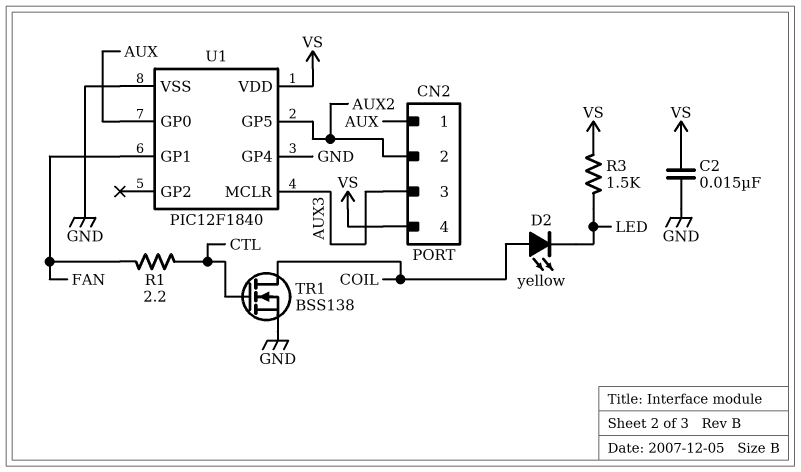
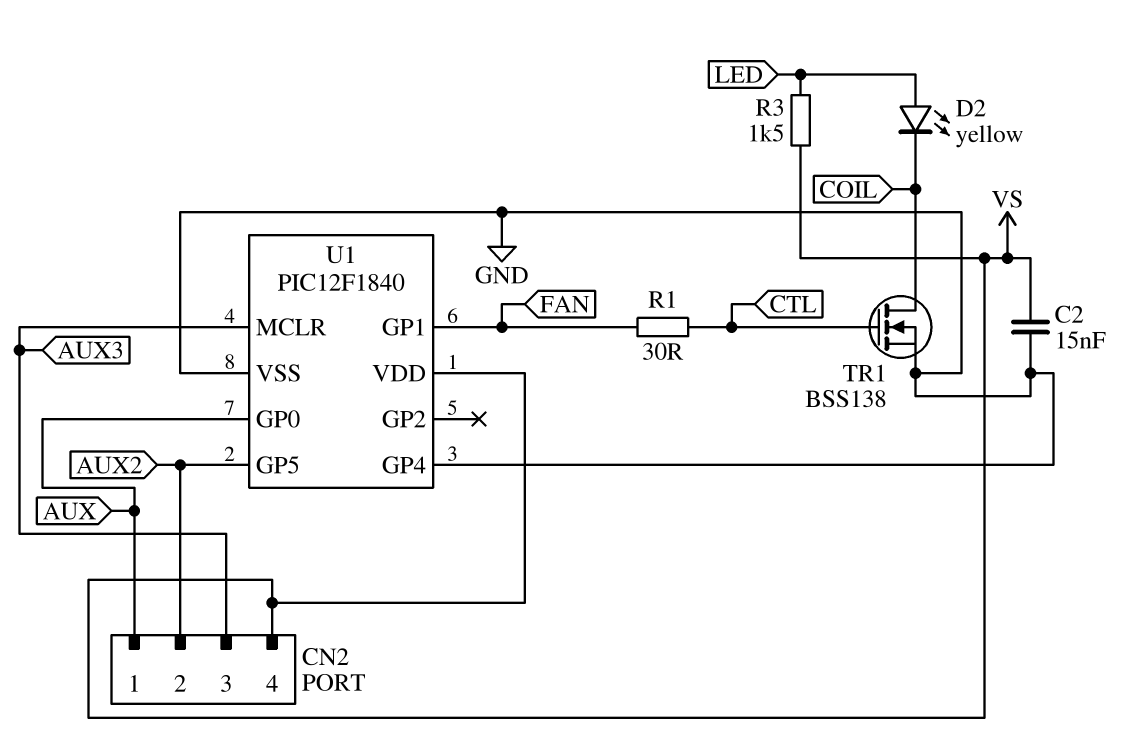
D2: LED yellow (A COIL, K LED) -> LED yellow (A LED, K COIL)
R1: 2.2 (CTL, FAN) -> 30 (CTL, FAN)

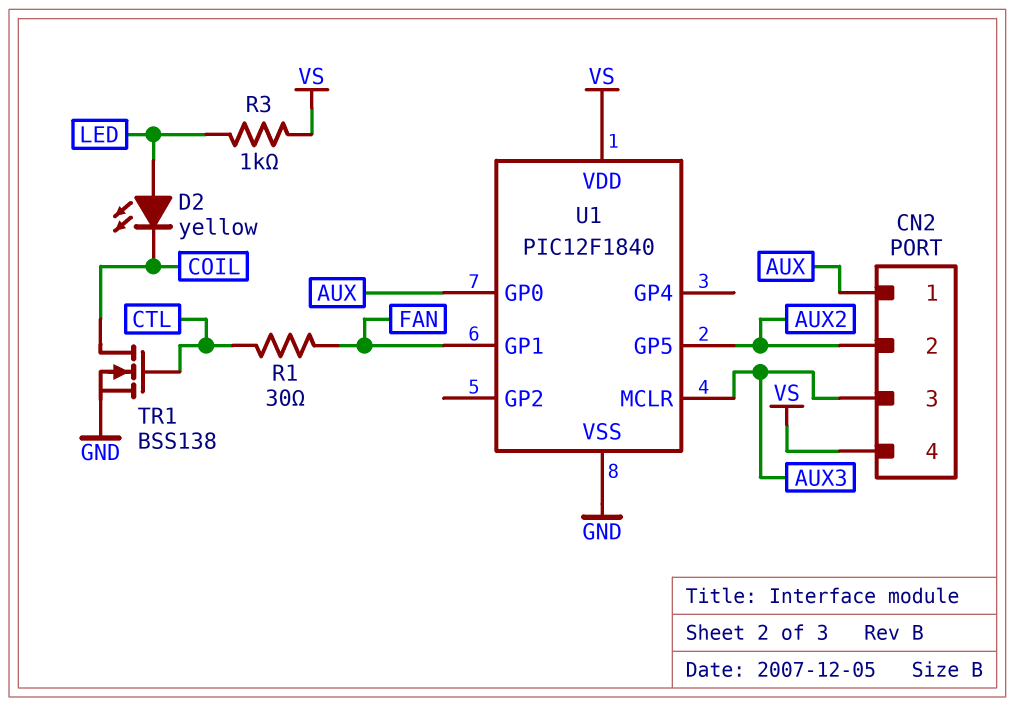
C2: 15nF (GND, VS) -> none
R3: 1.5k (LED, VS) -> 1k (LED, VS)
U1 pin GP4: GND -> none

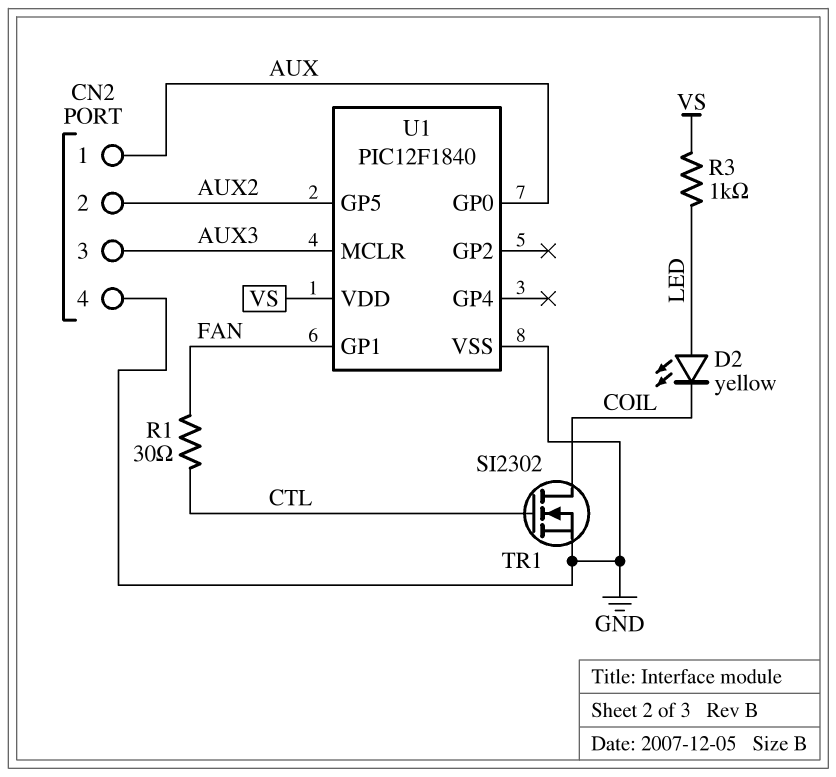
CN2 pin 4: VS -> GND
TR1: NMOS BSS138 (G CTL, D COIL, S GND) -> NMOS SI2302 (G CTL, D COIL, S GND)

